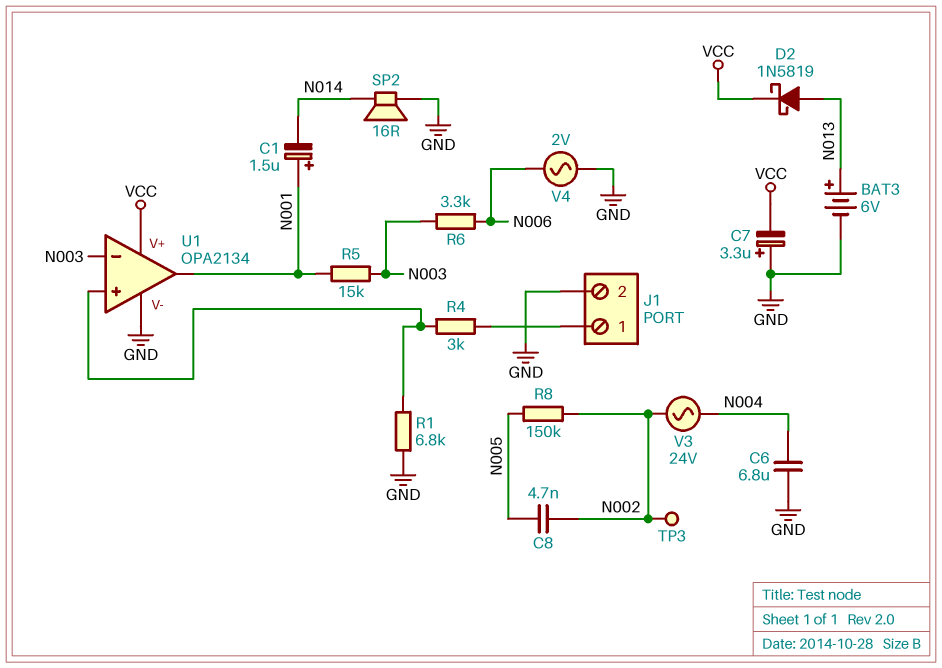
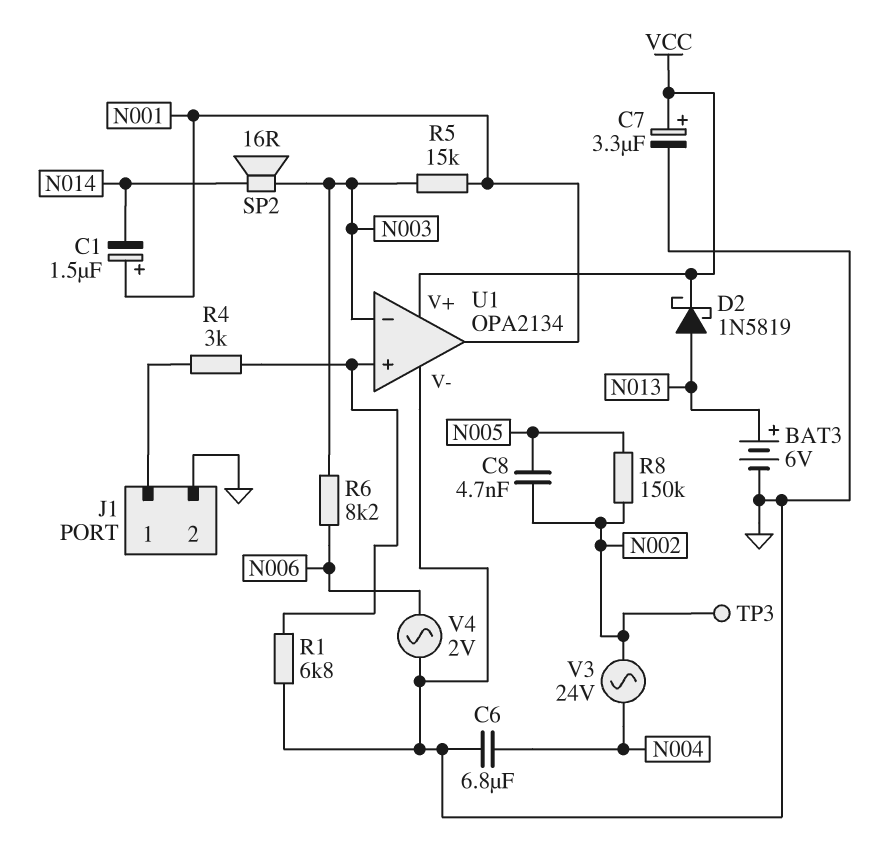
C7: 3.3uF (plus GND, minus VCC) -> 3.3uF (plus VCC, minus GND)
R6: 3.3k (N003, N006) -> 8.2k (N003, N006)
SP2: speaker 16R (GND, N014) -> speaker 16R (N003, N014)

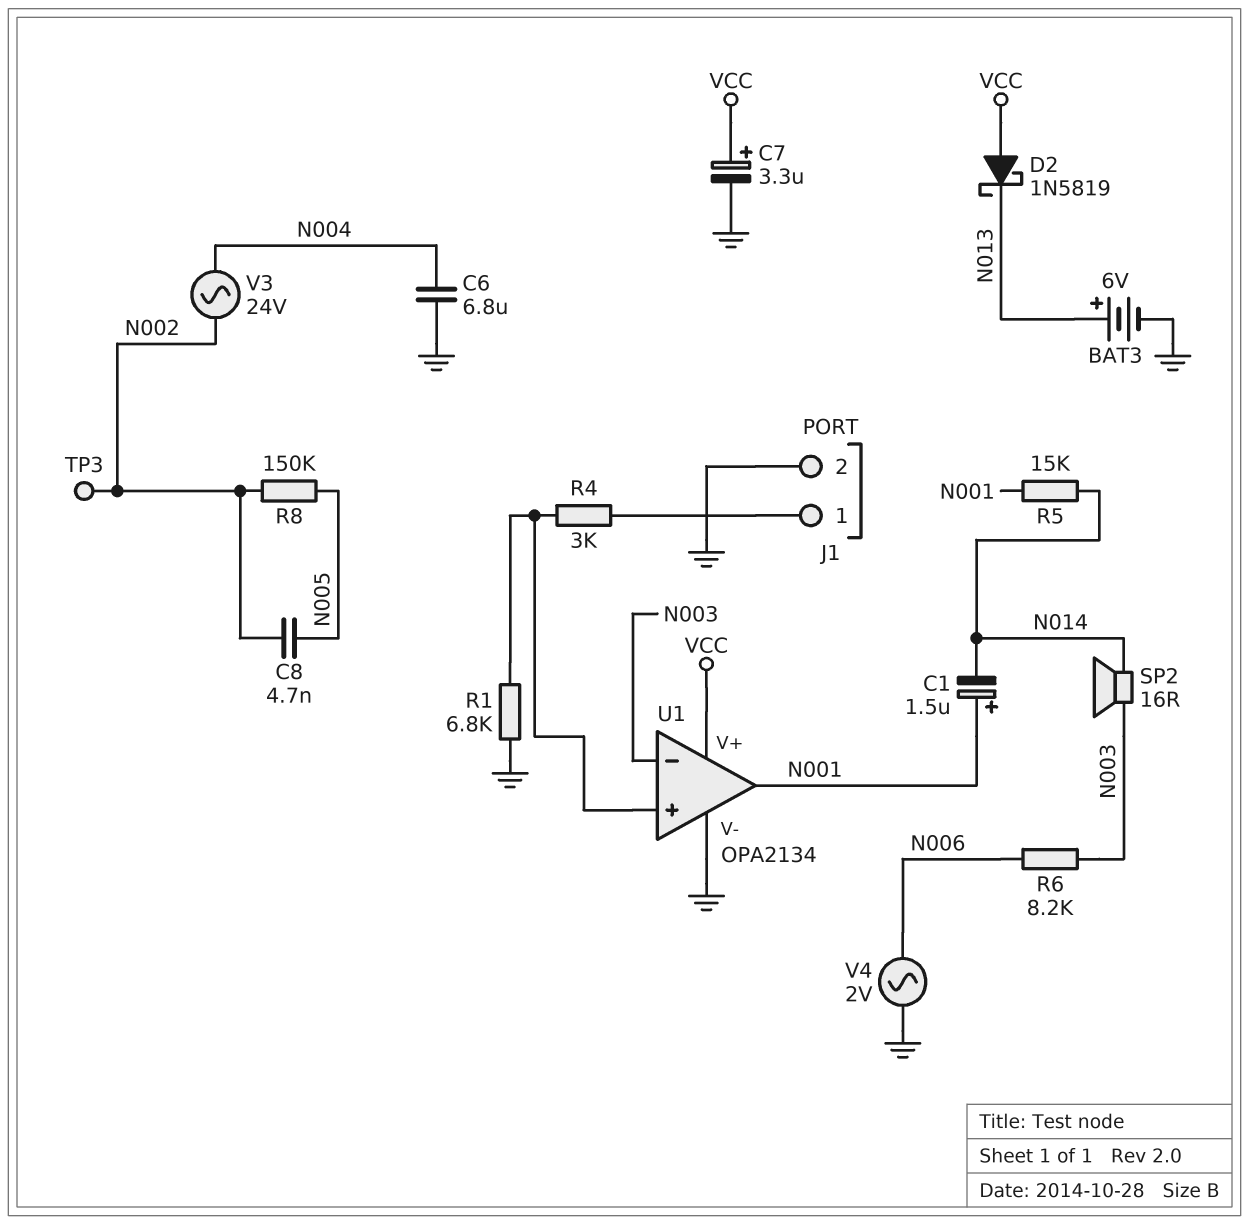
D2: schottky 1N5819 (A N013, K VCC) -> schottky 1N5819 (A VCC, K N013)
R5: 15k (N001, N003) -> 15k (N001, N014)

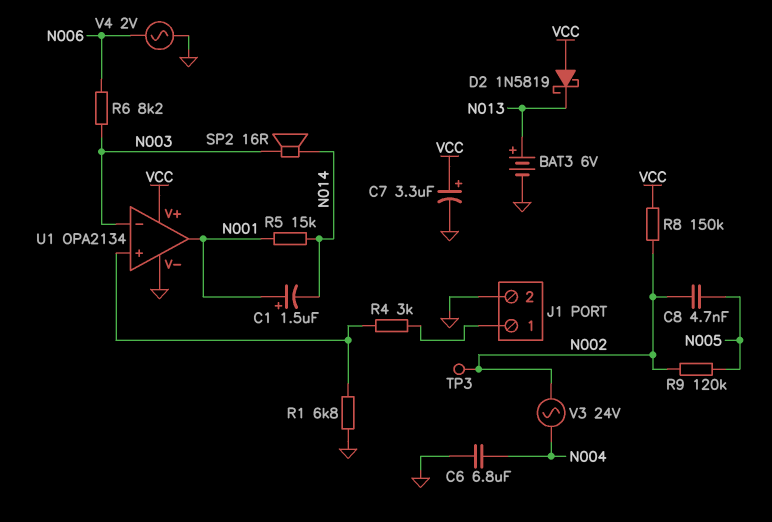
R8: 150k (N002, N005) -> 150k (N002, VCC)
R9: none -> 120k (N002, N005)

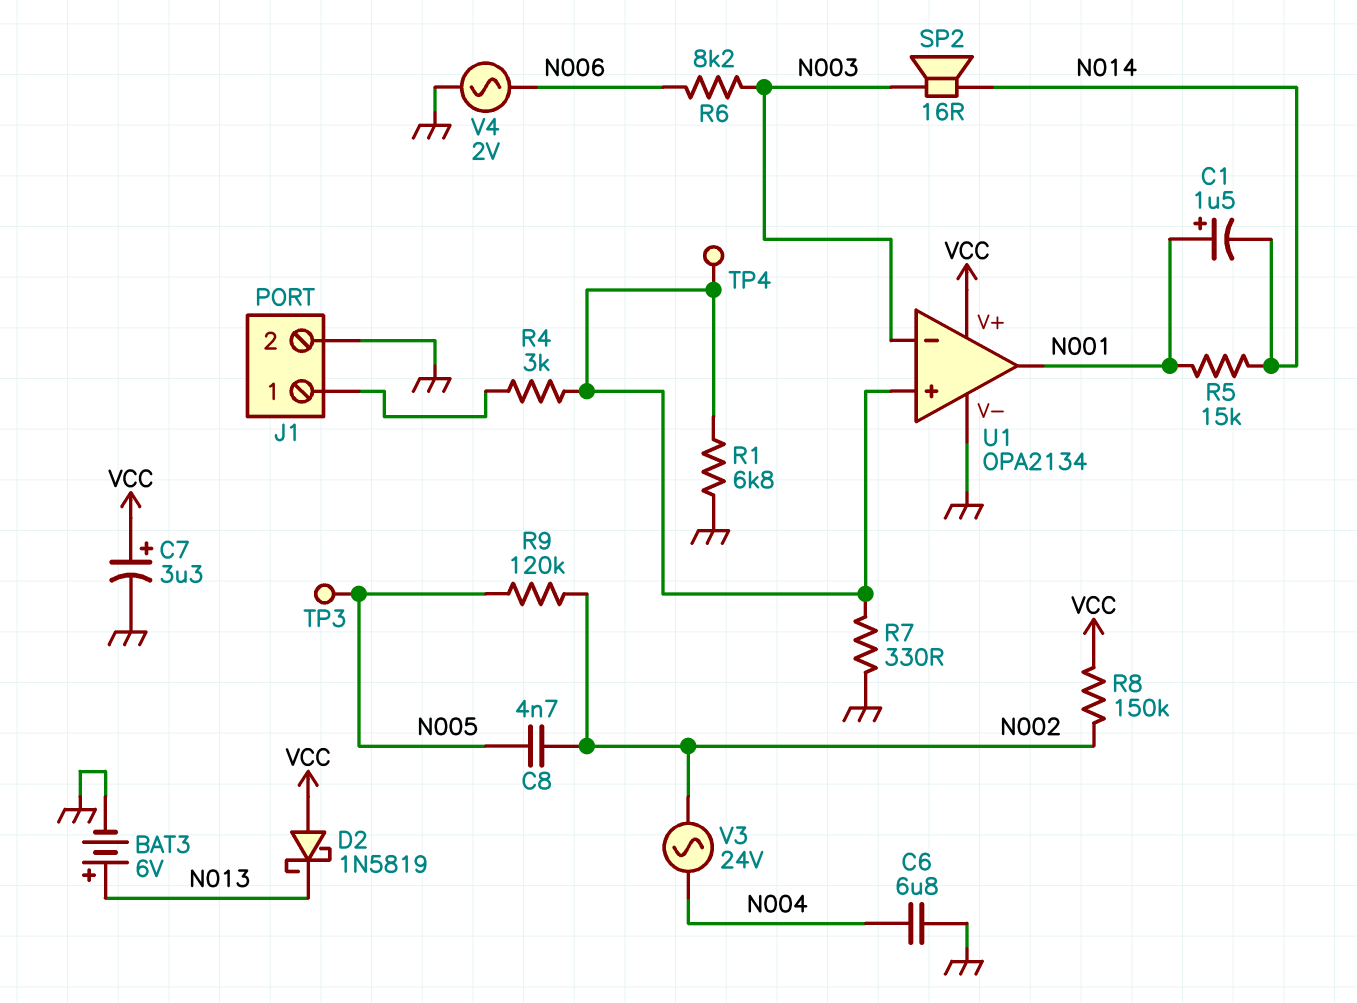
R7: none -> 330 (GND, U1/in+)
TP3: test point (N002) -> test point (N005)
TP4: none -> test point (U1/in+)

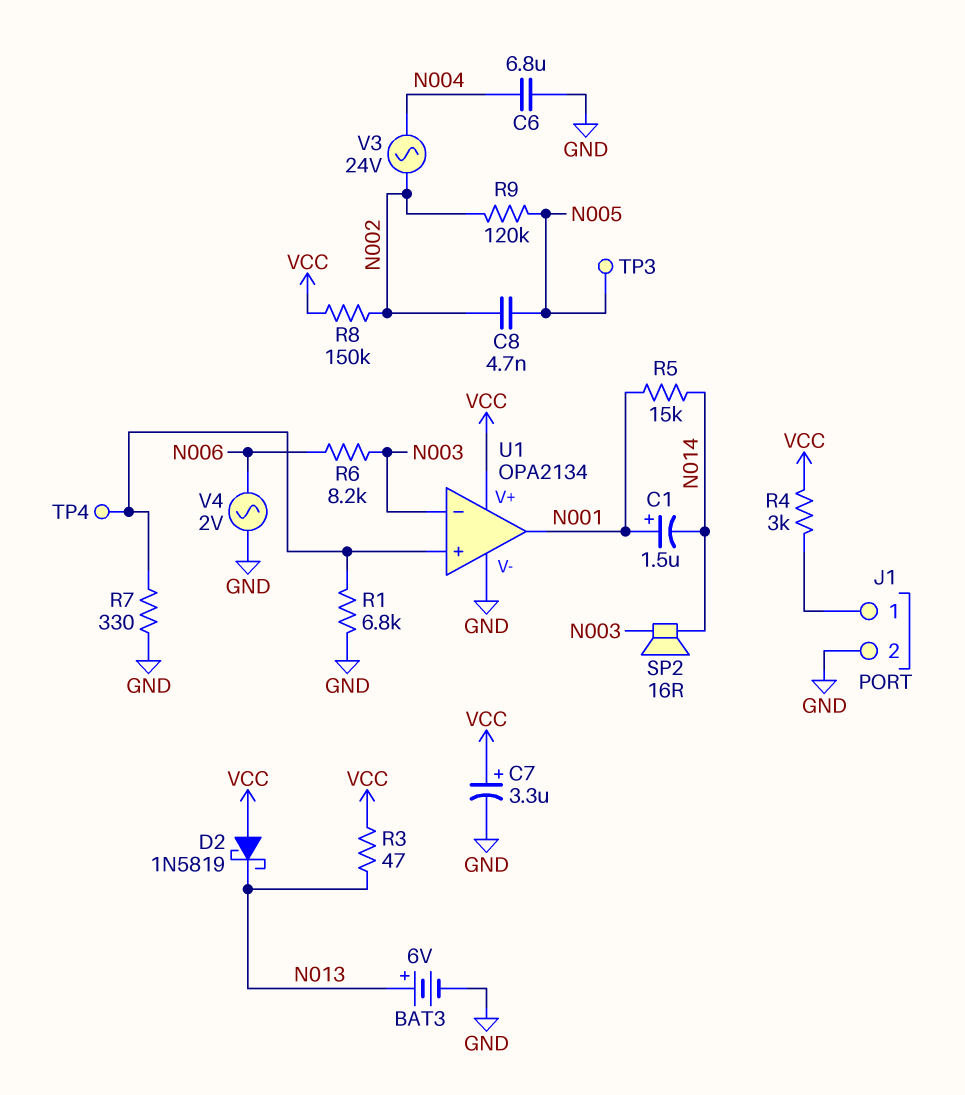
R3: none -> 47 (N013, VCC)
R4: 3k (J1/1, U1/in+) -> 3k (J1/1, VCC)

